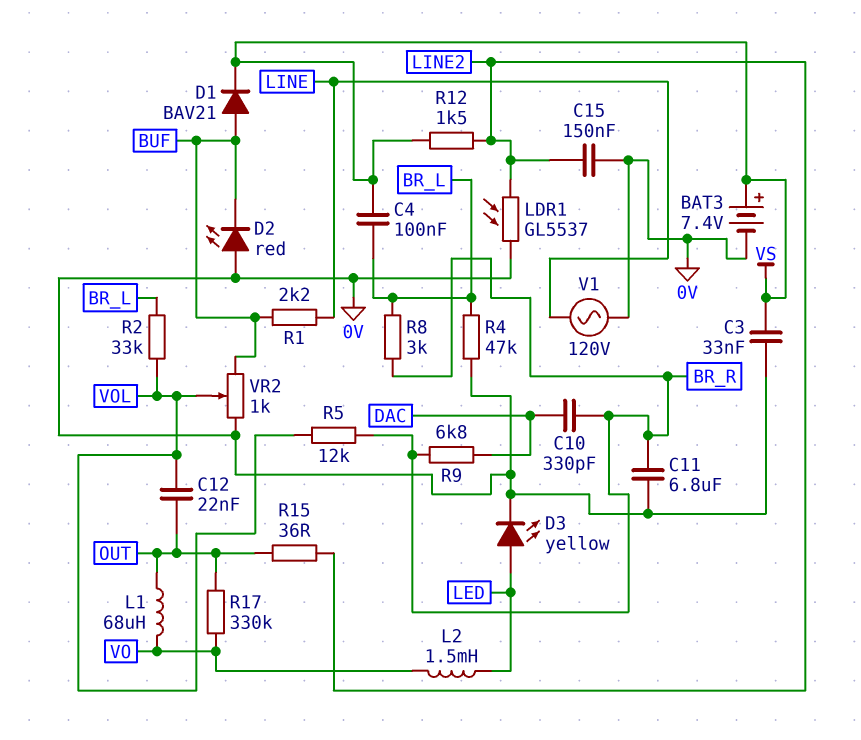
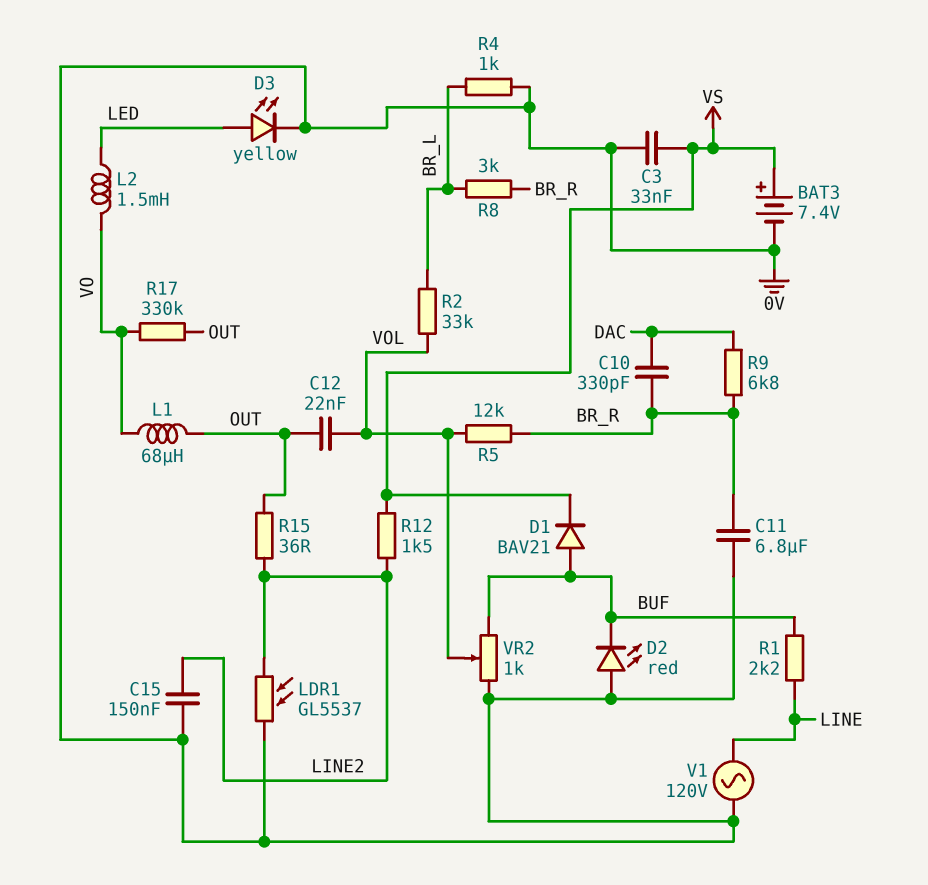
C4: 100nF (BR_L, VS) -> none
R4: 47k (0V, BR_L) -> 1k (0V, BR_L)

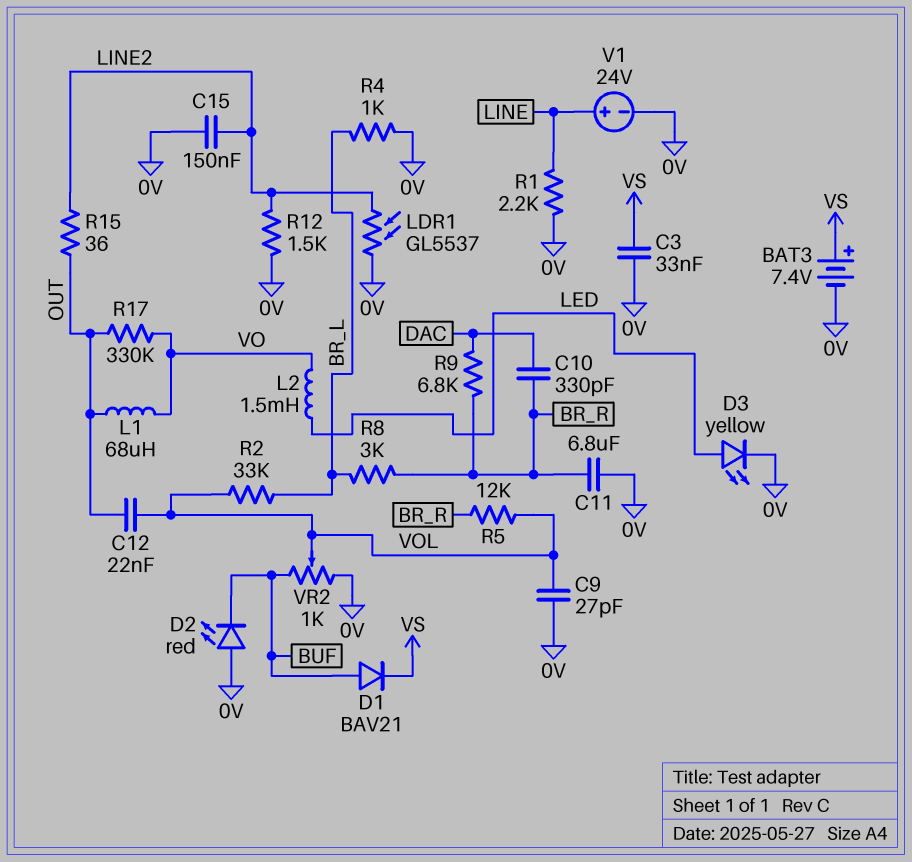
C9: none -> 27pF (0V, VOL)
R1: 2.2k (BUF, LINE) -> 2.2k (0V, LINE)
R12: 1.5k (LINE2, VS) -> 1.5k (0V, LINE2)
V1: AC 120V (0V, LINE) -> 24V (plus LINE, minus 0V)

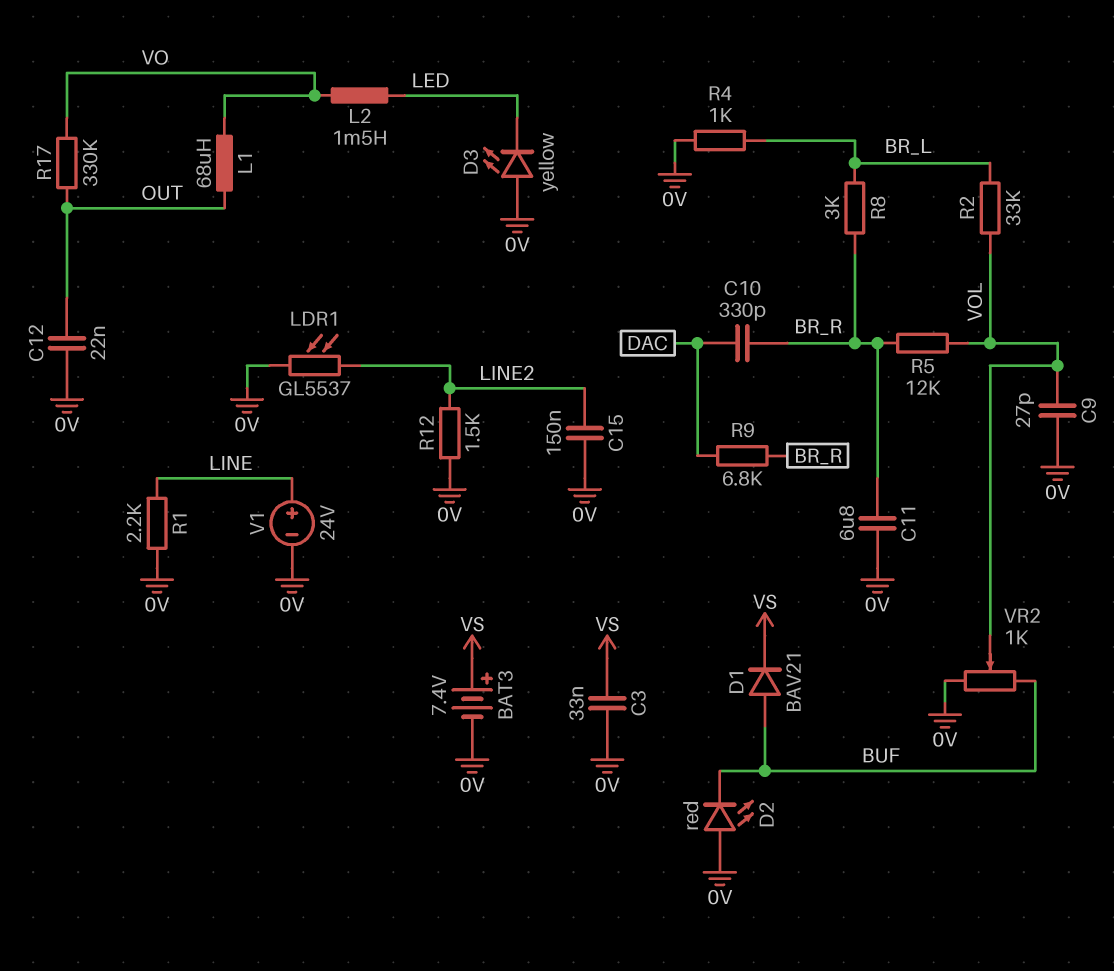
C12: 22nF (OUT, VOL) -> 22nF (0V, OUT)
D3: LED yellow (A LED, K 0V) -> LED yellow (A 0V, K LED)
R15: 36 (LINE2, OUT) -> none

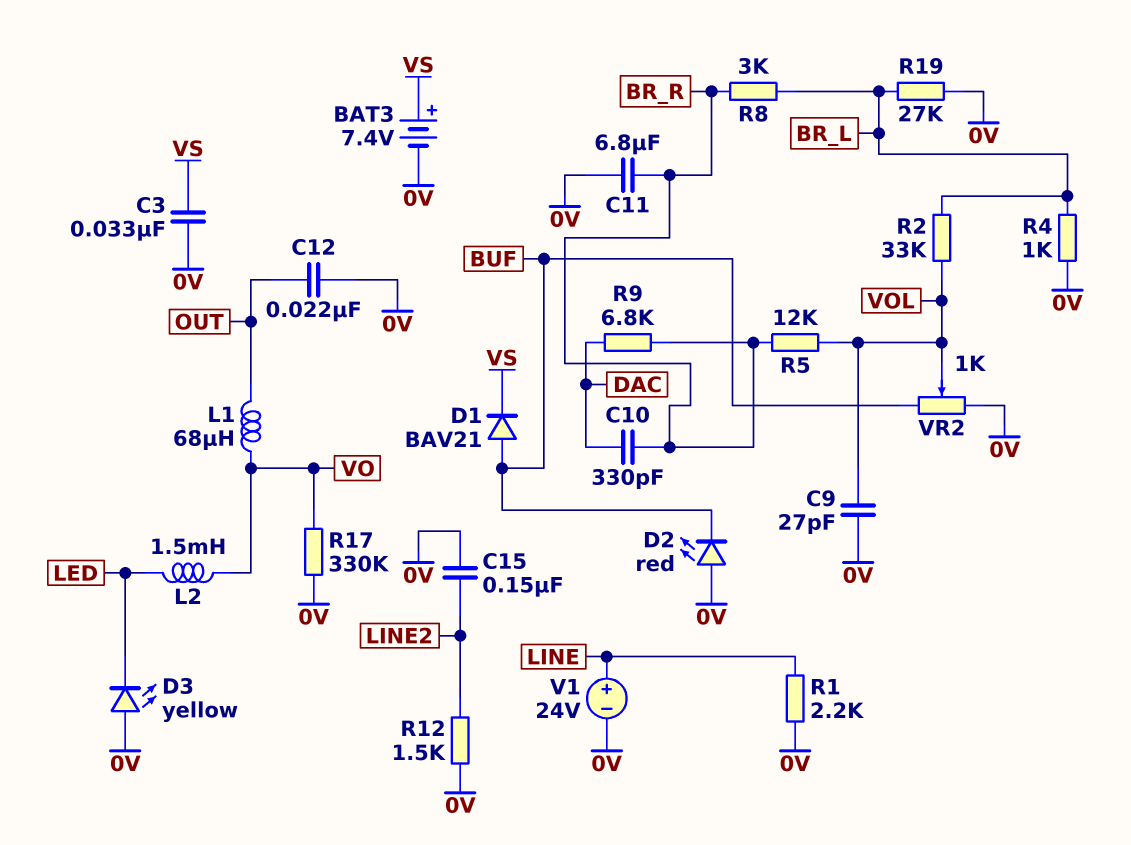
LDR1: GL5537 (0V, LINE2) -> none
R17: 330k (OUT, VO) -> 330k (0V, VO)
R19: none -> 27k (0V, BR_L)

